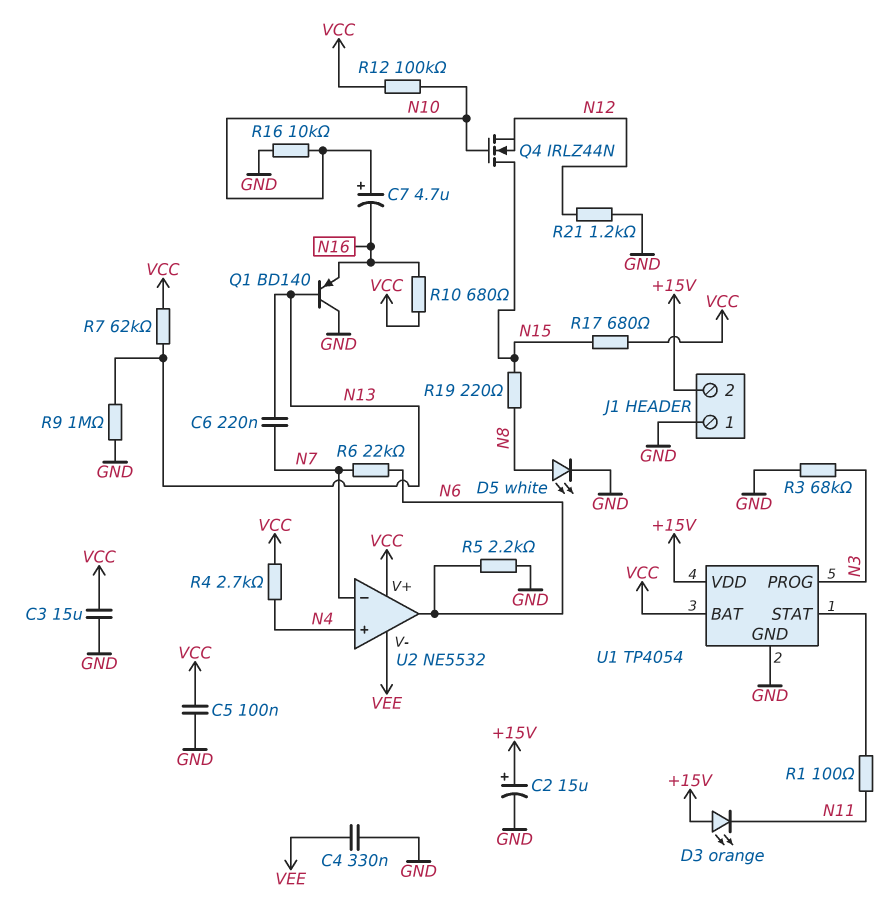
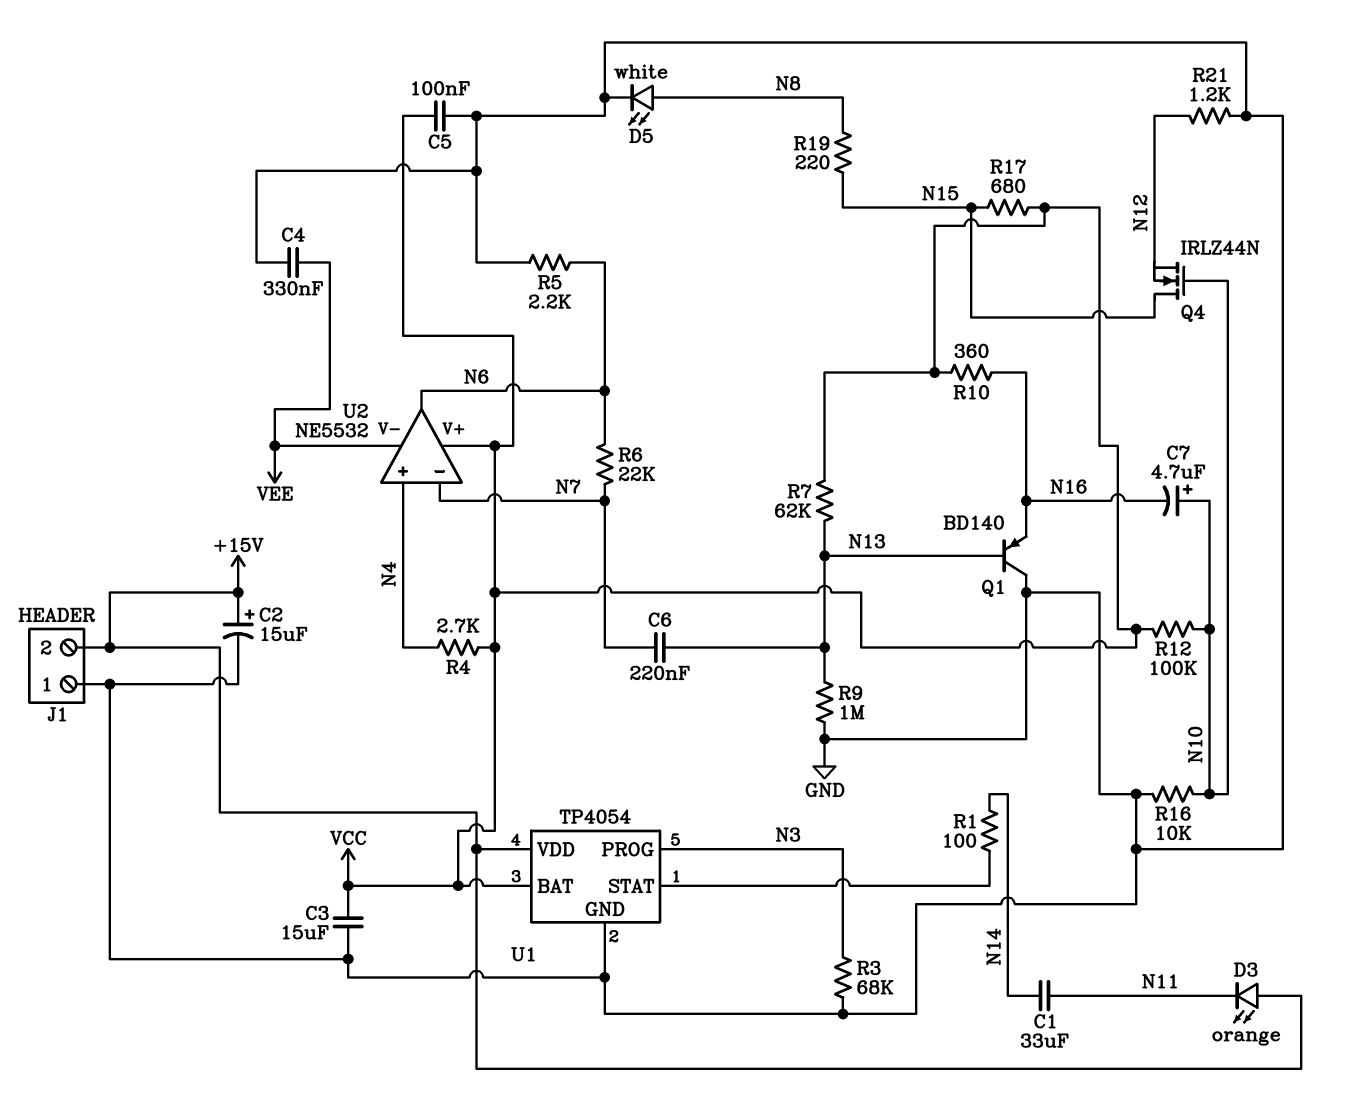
C1: none -> 33uF (N11, N14)
R1: 100 (N11, U1/STAT) -> 100 (N14, U1/STAT)
R10: 680 (N16, VCC) -> 360 (N16, VCC)

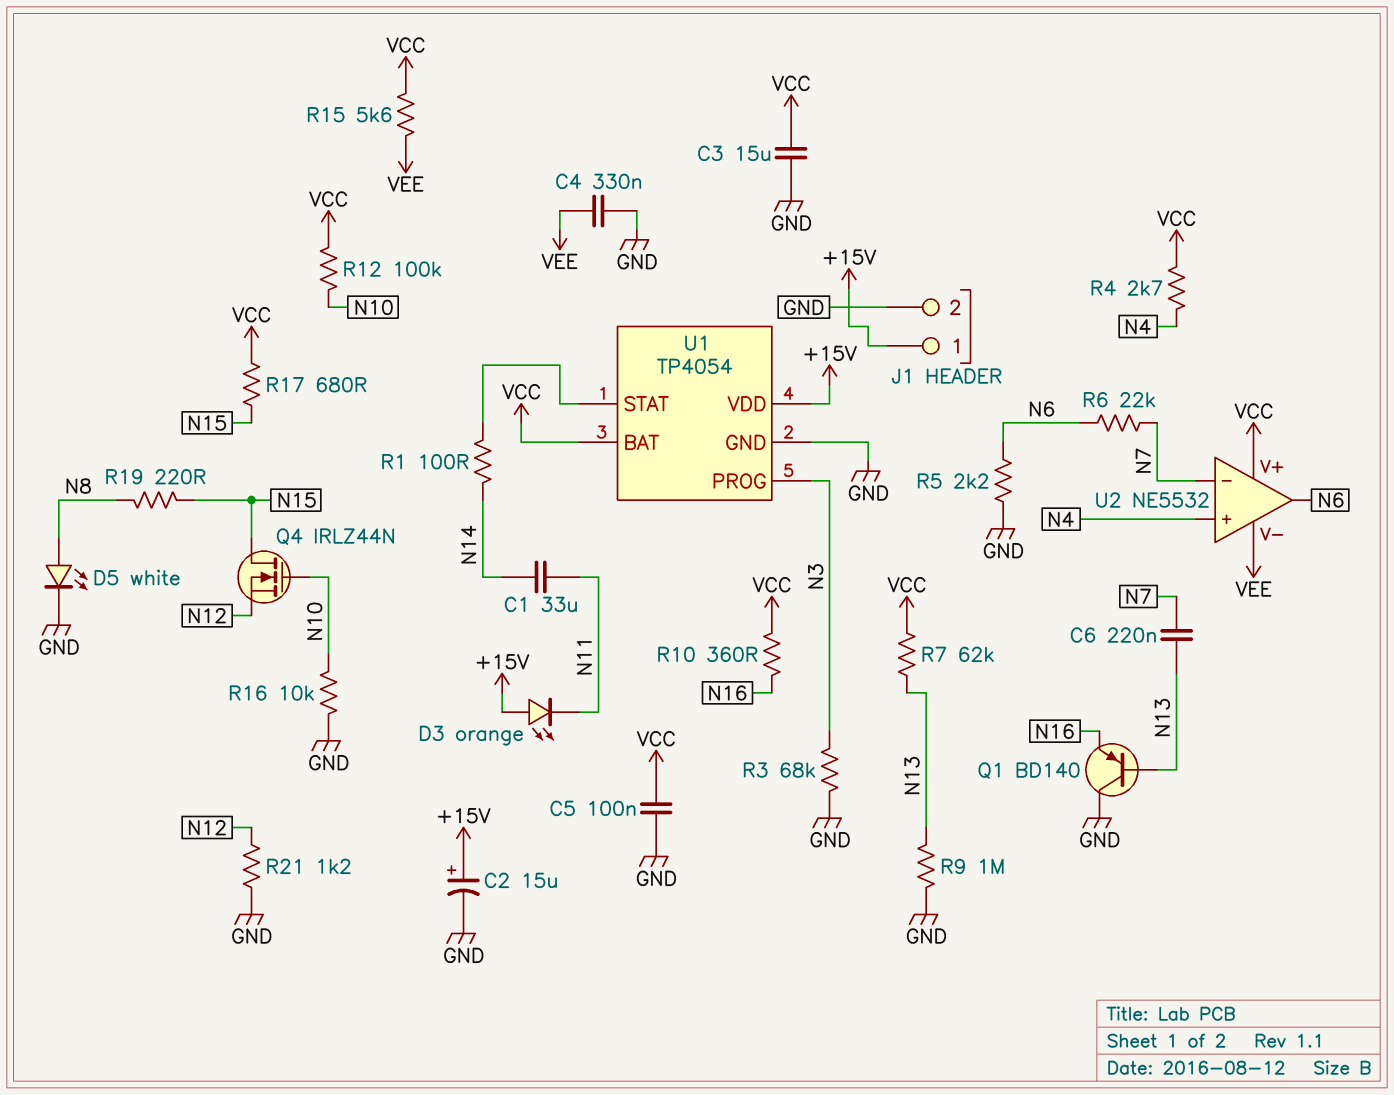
C7: 4.7uF (plus N10, minus N16) -> none
J1 pin 1: GND -> +15V
J1 pin 2: +15V -> GND
R15: none -> 5.6k (VCC, VEE)

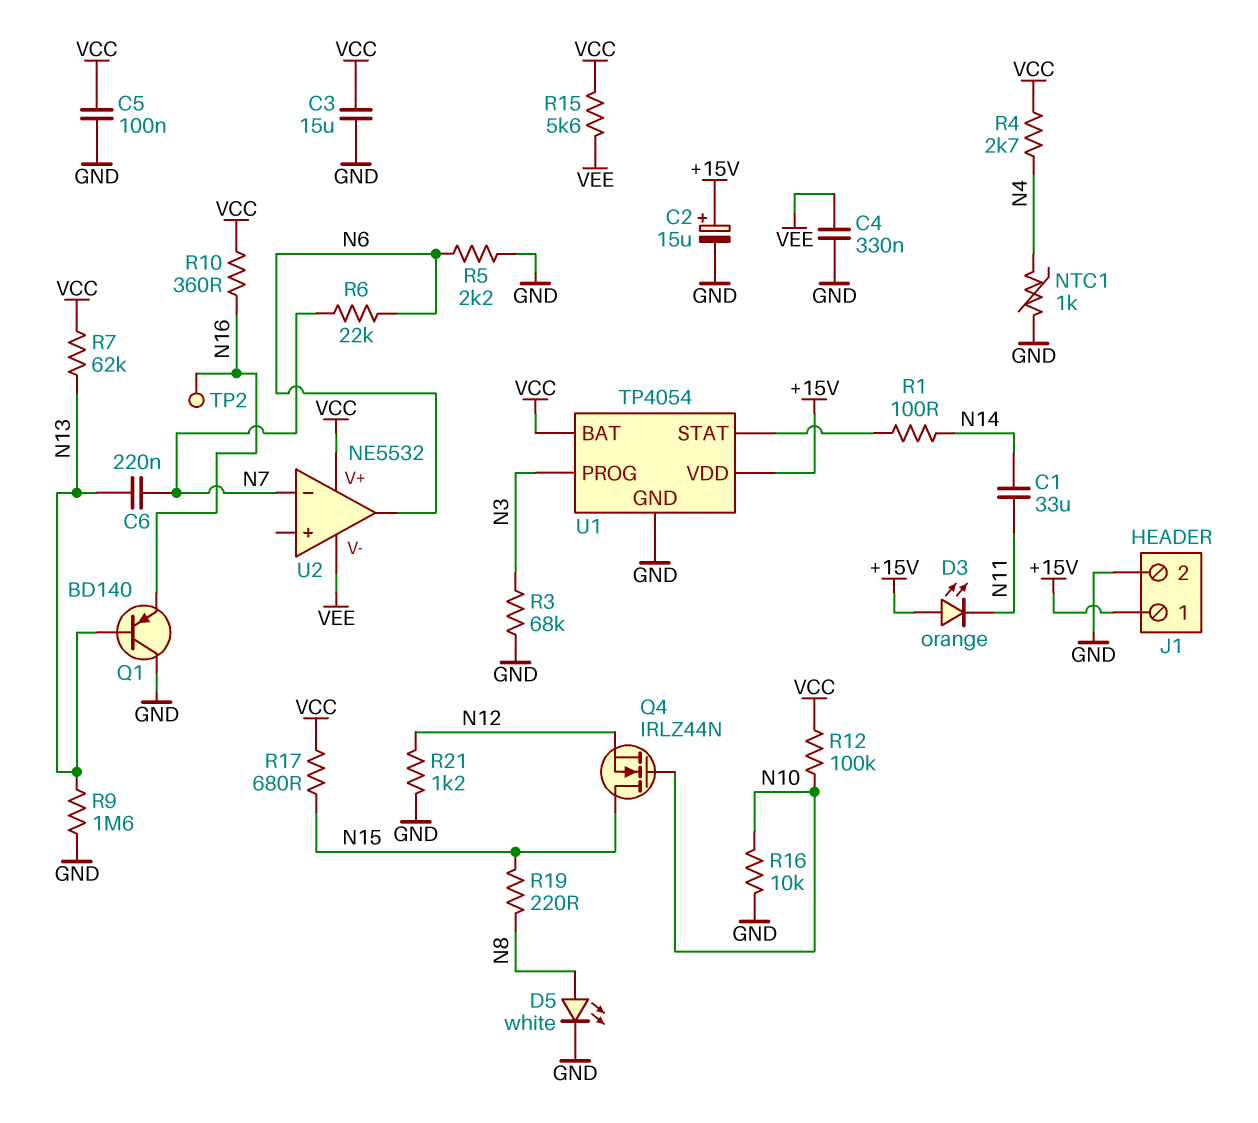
NTC1: none -> 1k (GND, N4)
R9: 1M (GND, N13) -> 1.6M (GND, N13)
TP2: none -> test point (N16)
U2 pin in+: N4 -> none

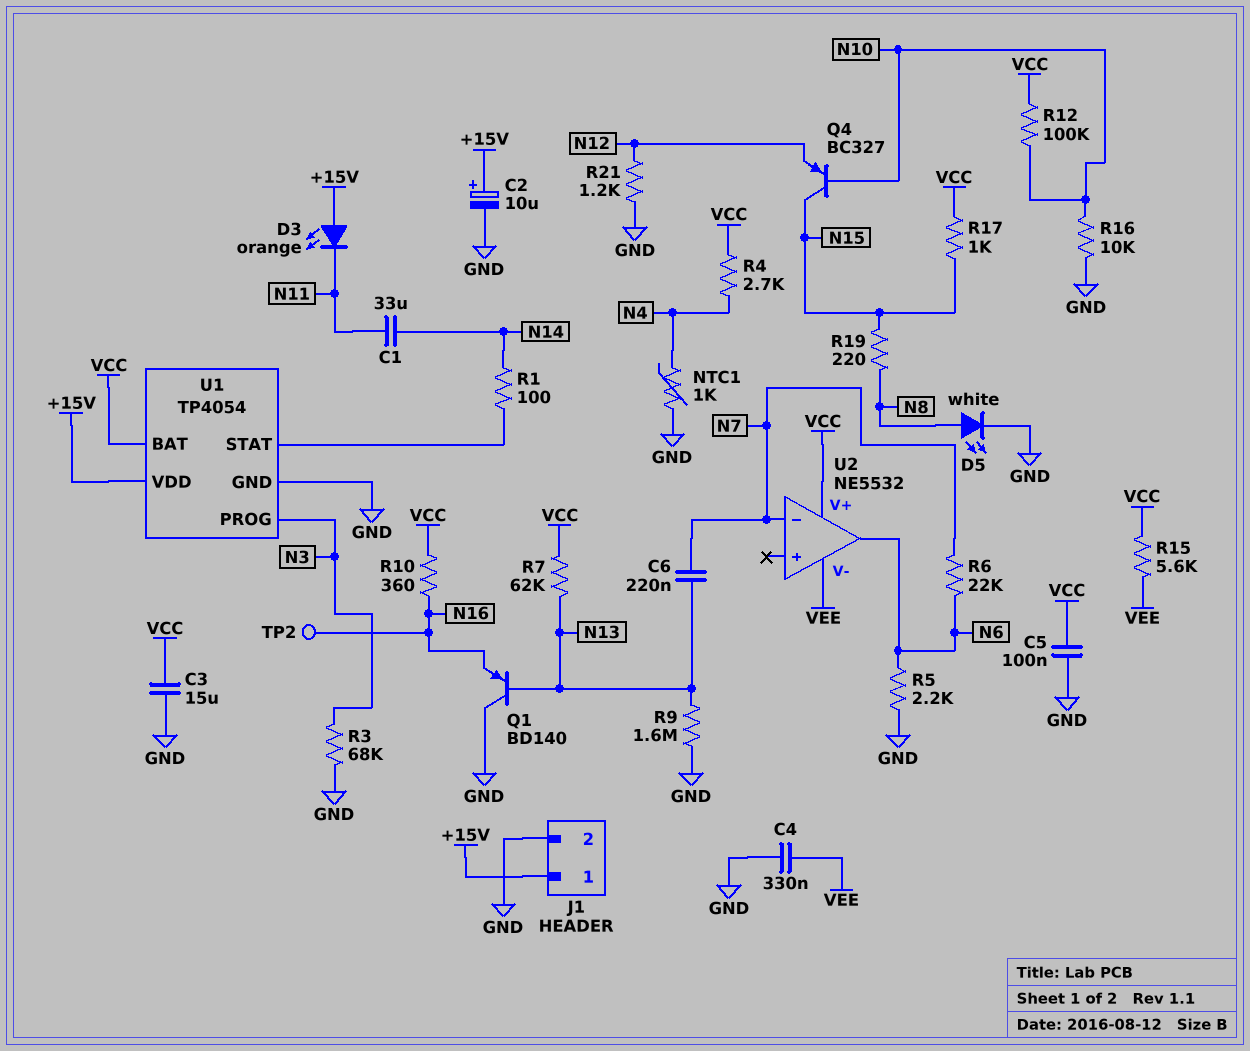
C2: 15uF (plus +15V, minus GND) -> 10uF (plus +15V, minus GND)
Q4: NMOS IRLZ44N (G N10, D N15, S N12) -> PNP BC327 (B N10, C N15, E N12)
R17: 680 (N15, VCC) -> 1k (N15, VCC)

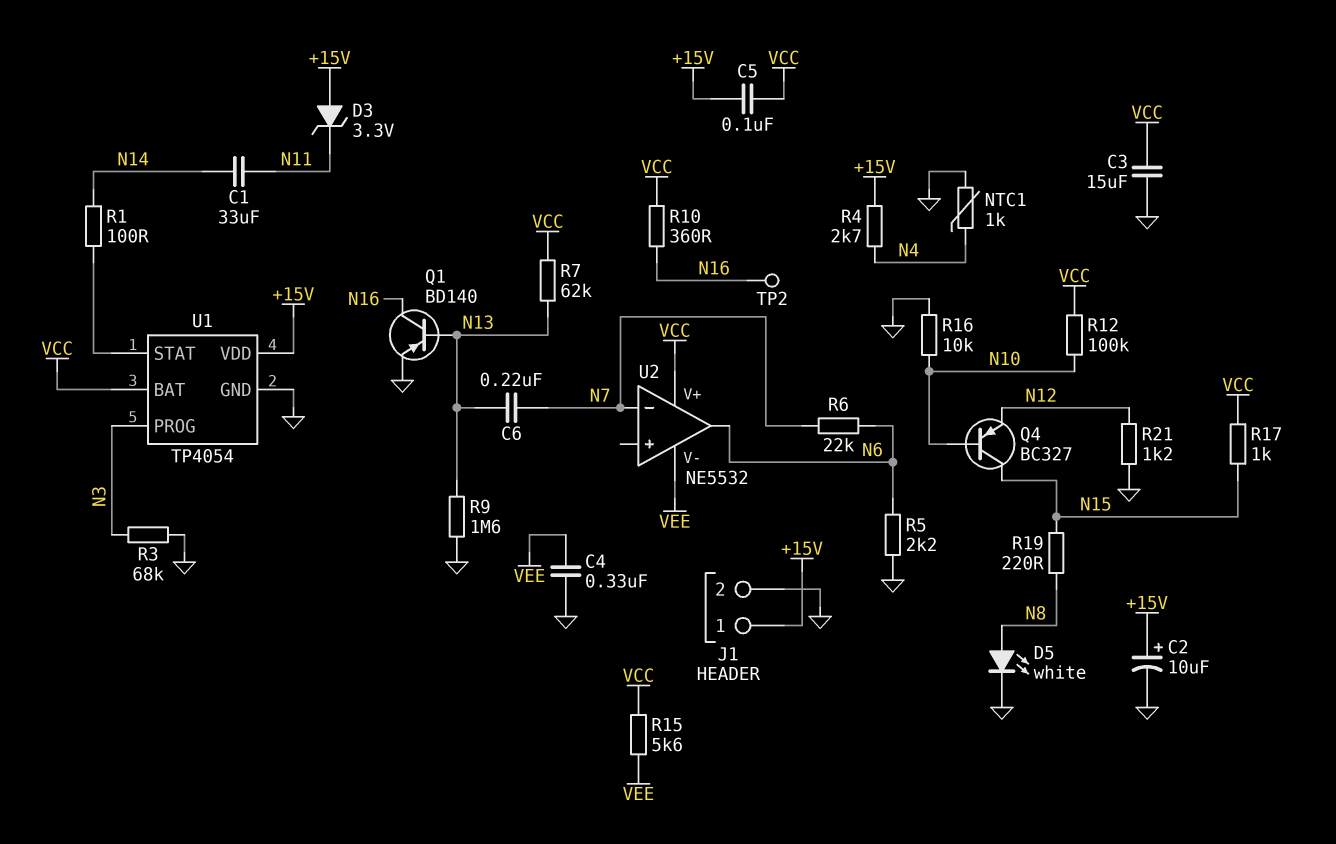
C5: 100nF (GND, VCC) -> 100nF (+15V, VCC)
D3: LED orange (A +15V, K N11) -> zener 3.3V (A +15V, K N11)
Q1: PNP BD140 (B N13, C GND, E N16) -> PNP BD140 (B N13, C N16, E GND)
R4: 2.7k (N4, VCC) -> 2.7k (+15V, N4)

